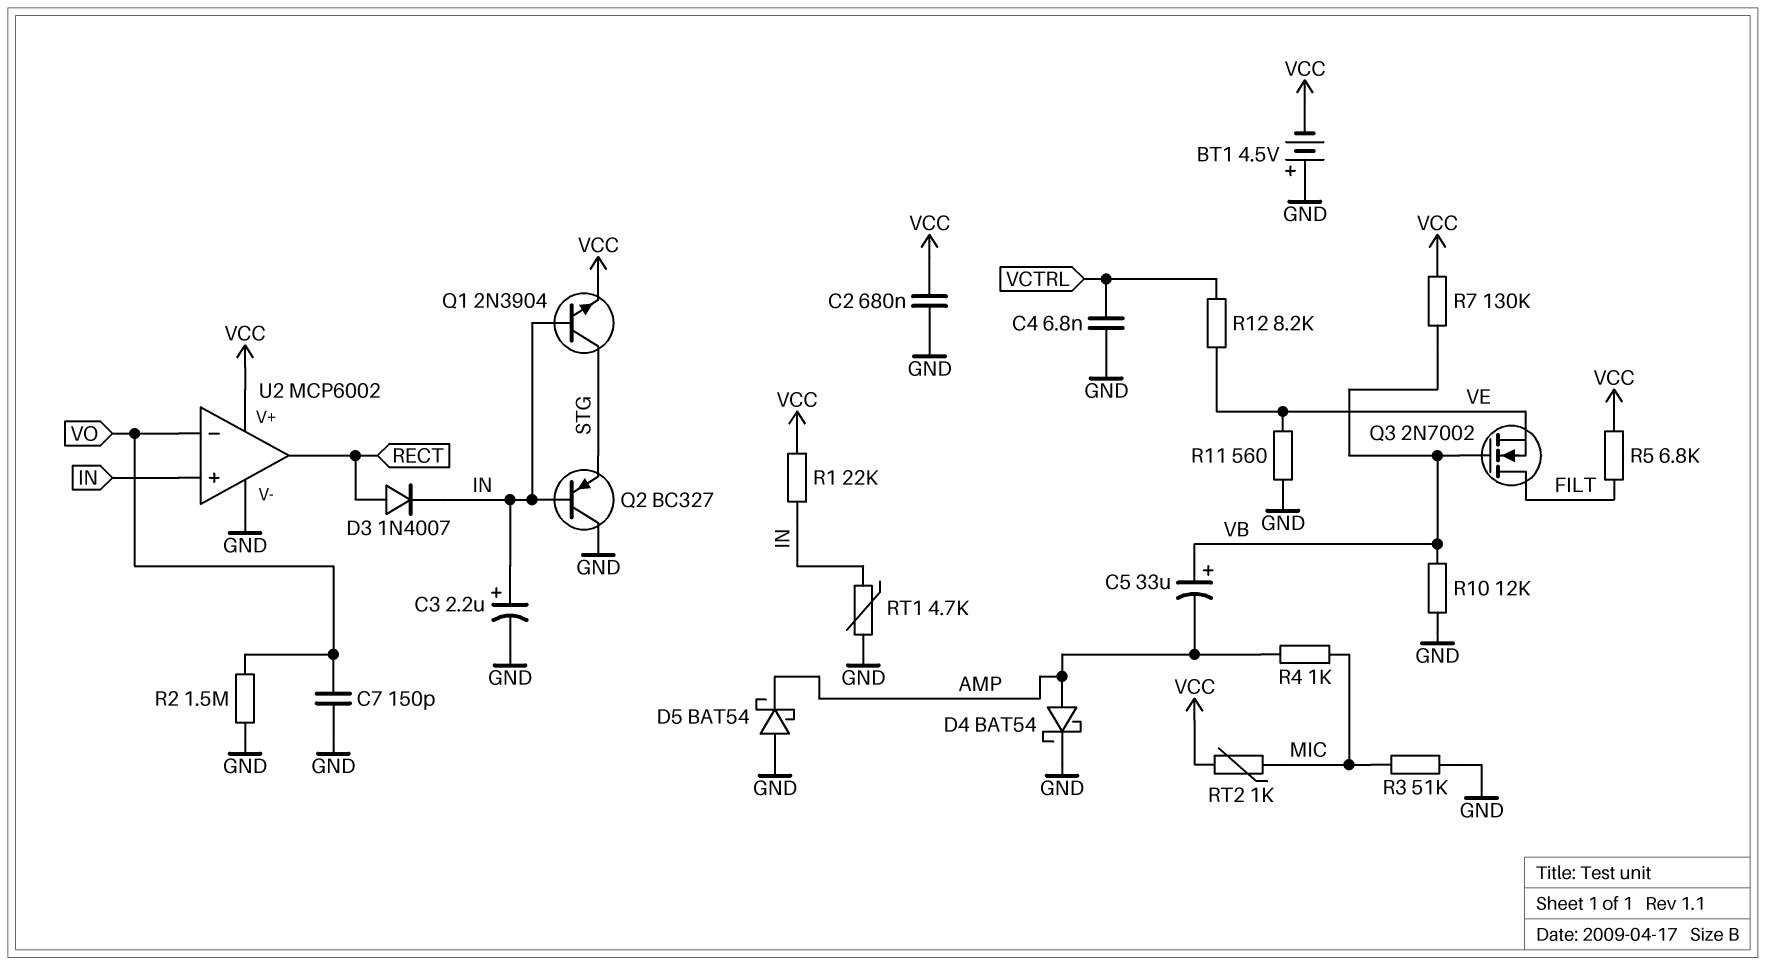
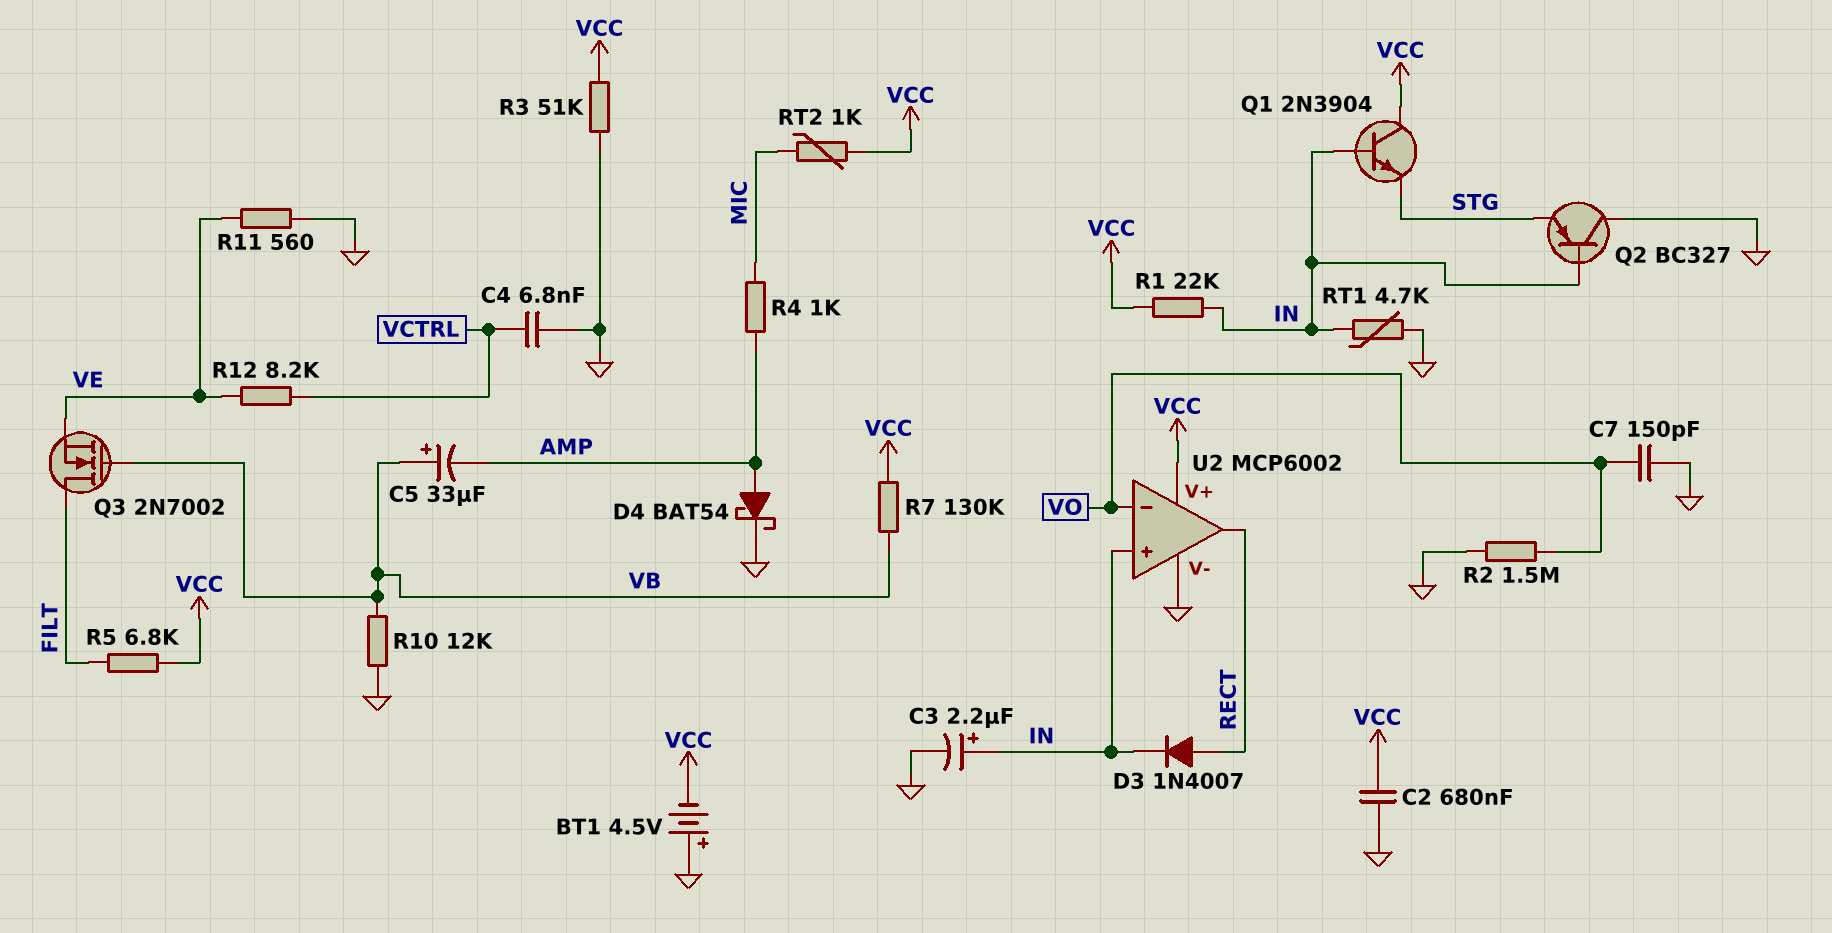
D5: schottky BAT54 (A GND, K AMP) -> none
Q1: NPN 2N3904 (B IN, C STG, E VCC) -> NPN 2N3904 (B IN, C VCC, E STG)
R3: 51k (GND, MIC) -> 51k (GND, VCC)

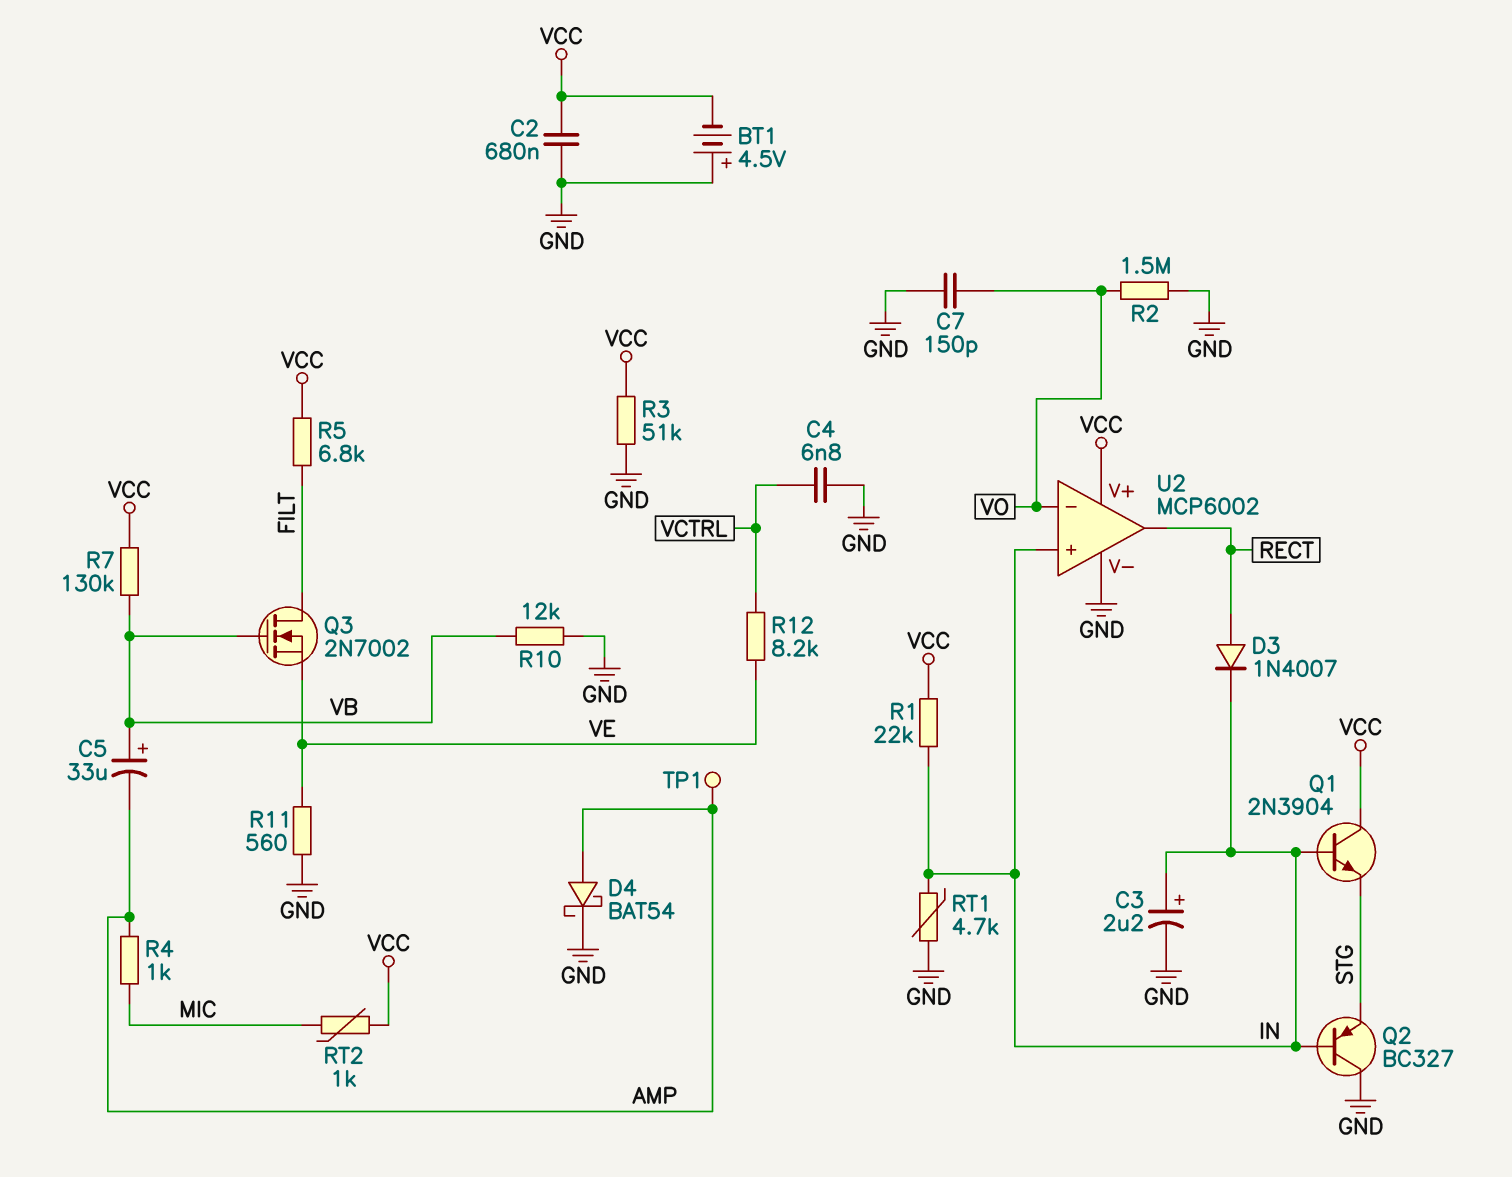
TP1: none -> test point (AMP)

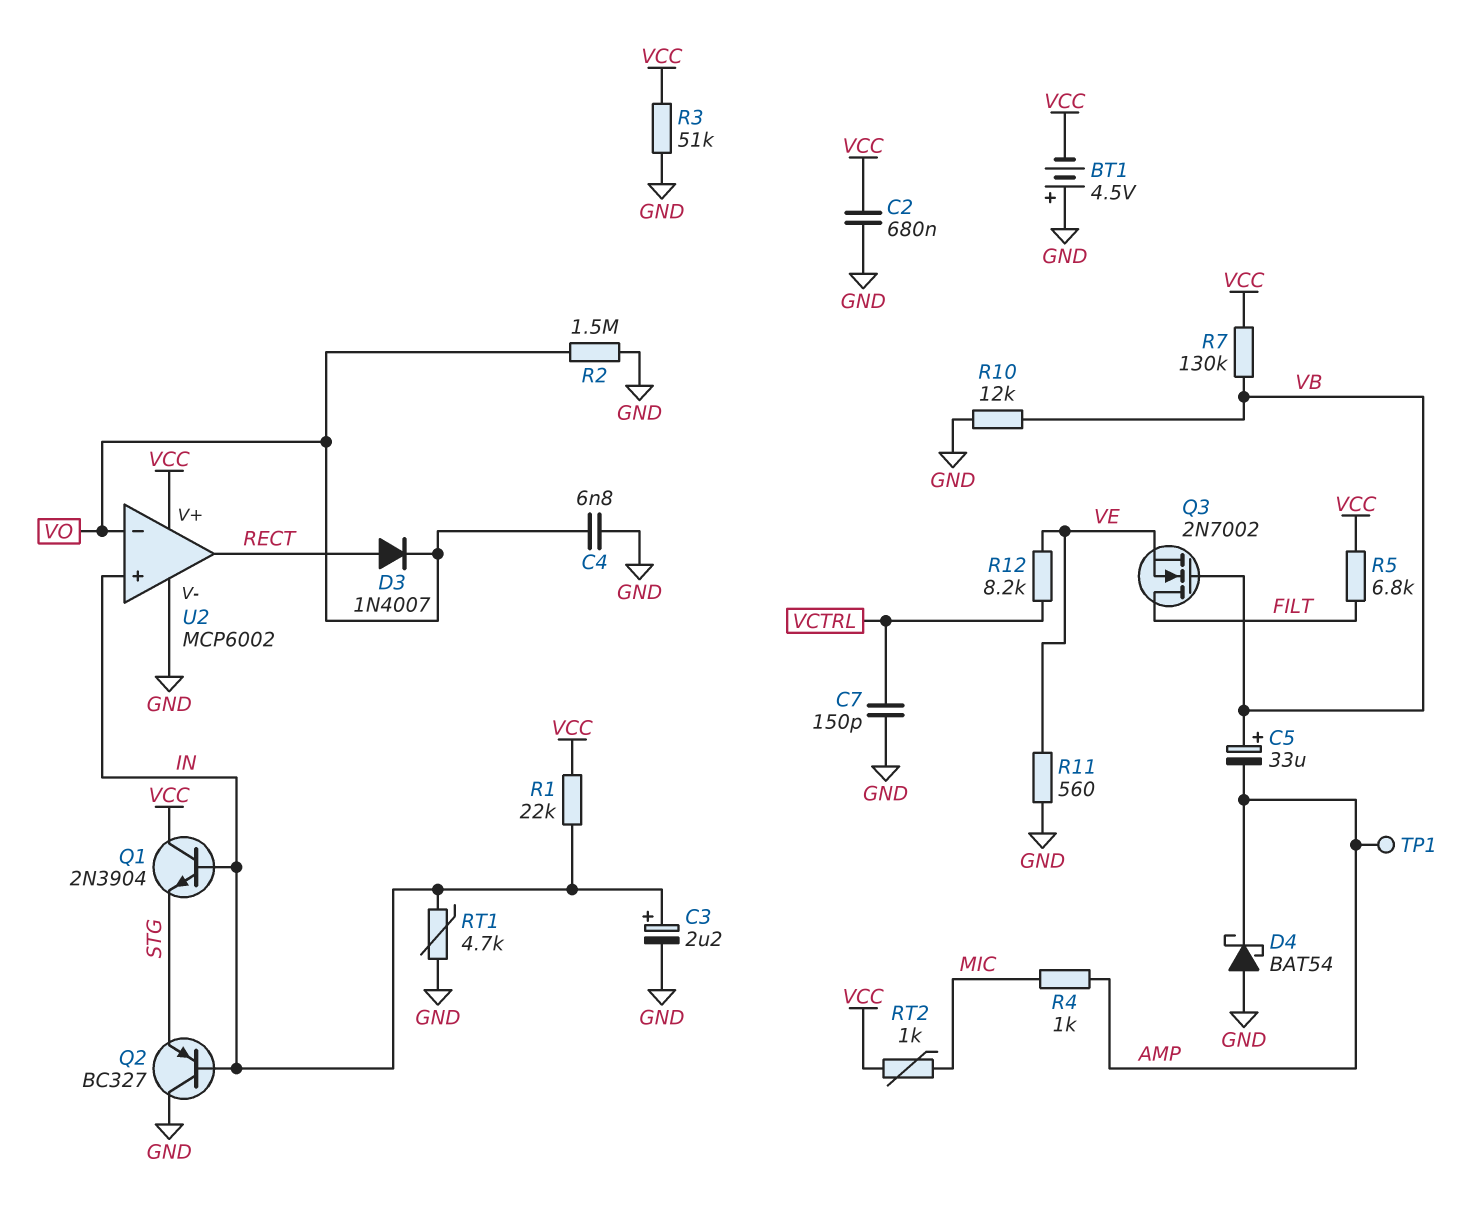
C4: 6.8nF (GND, VCTRL) -> 6.8nF (GND, VO)
C7: 150pF (GND, VO) -> 150pF (GND, VCTRL)
D3: diode 1N4007 (A RECT, K IN) -> diode 1N4007 (A RECT, K VO)
D4: schottky BAT54 (A AMP, K GND) -> schottky BAT54 (A GND, K AMP)

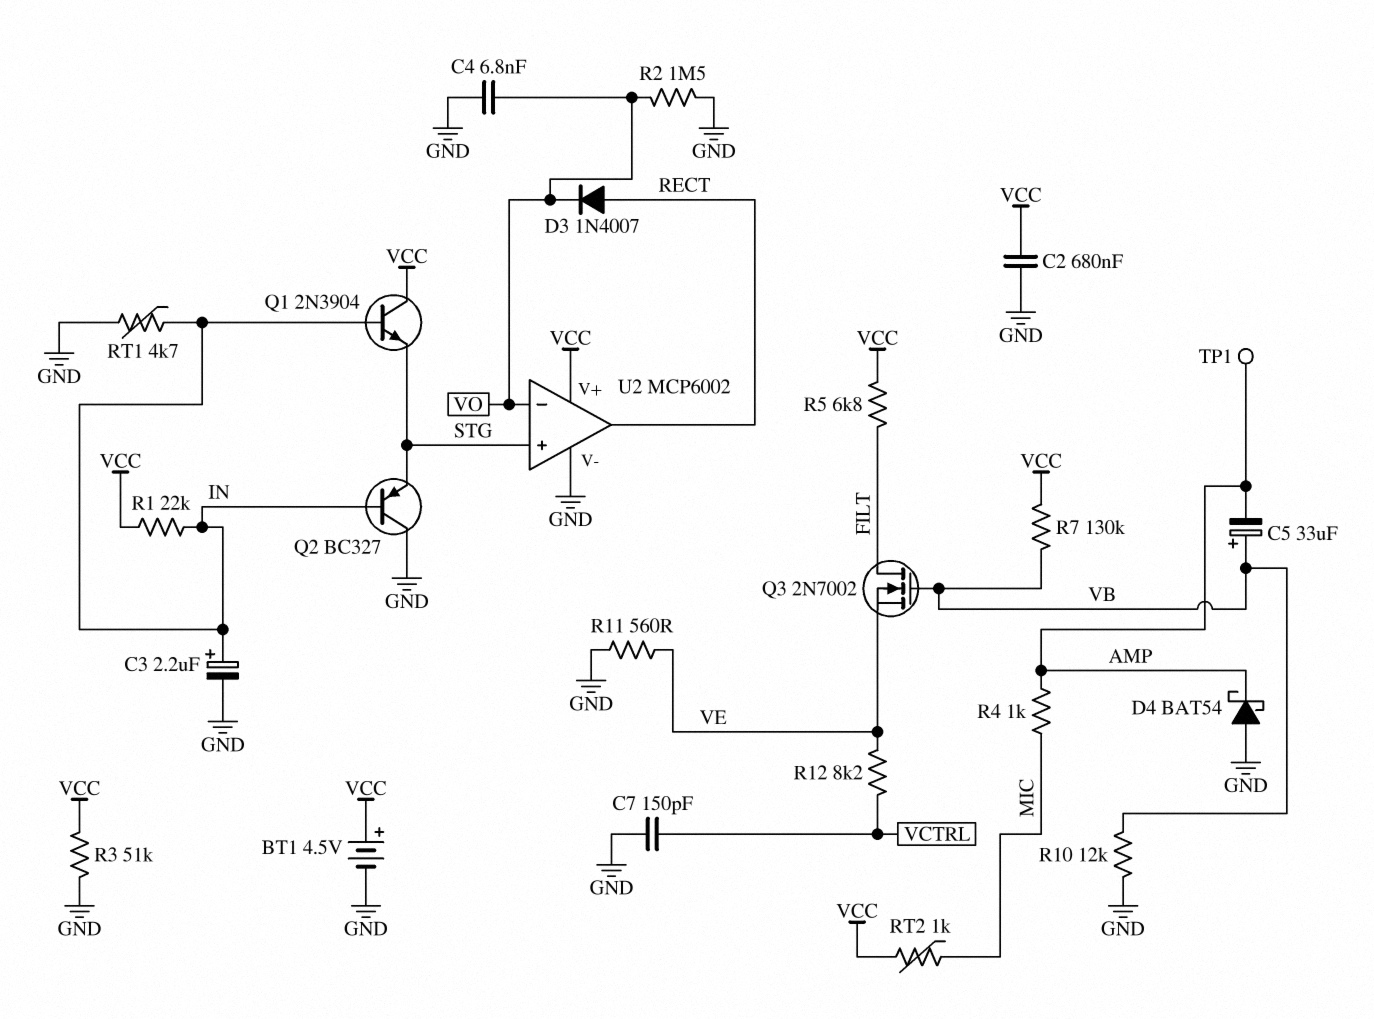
BT1: 4.5V (plus GND, minus VCC) -> 4.5V (plus VCC, minus GND)
U2 pin in+: IN -> STG

